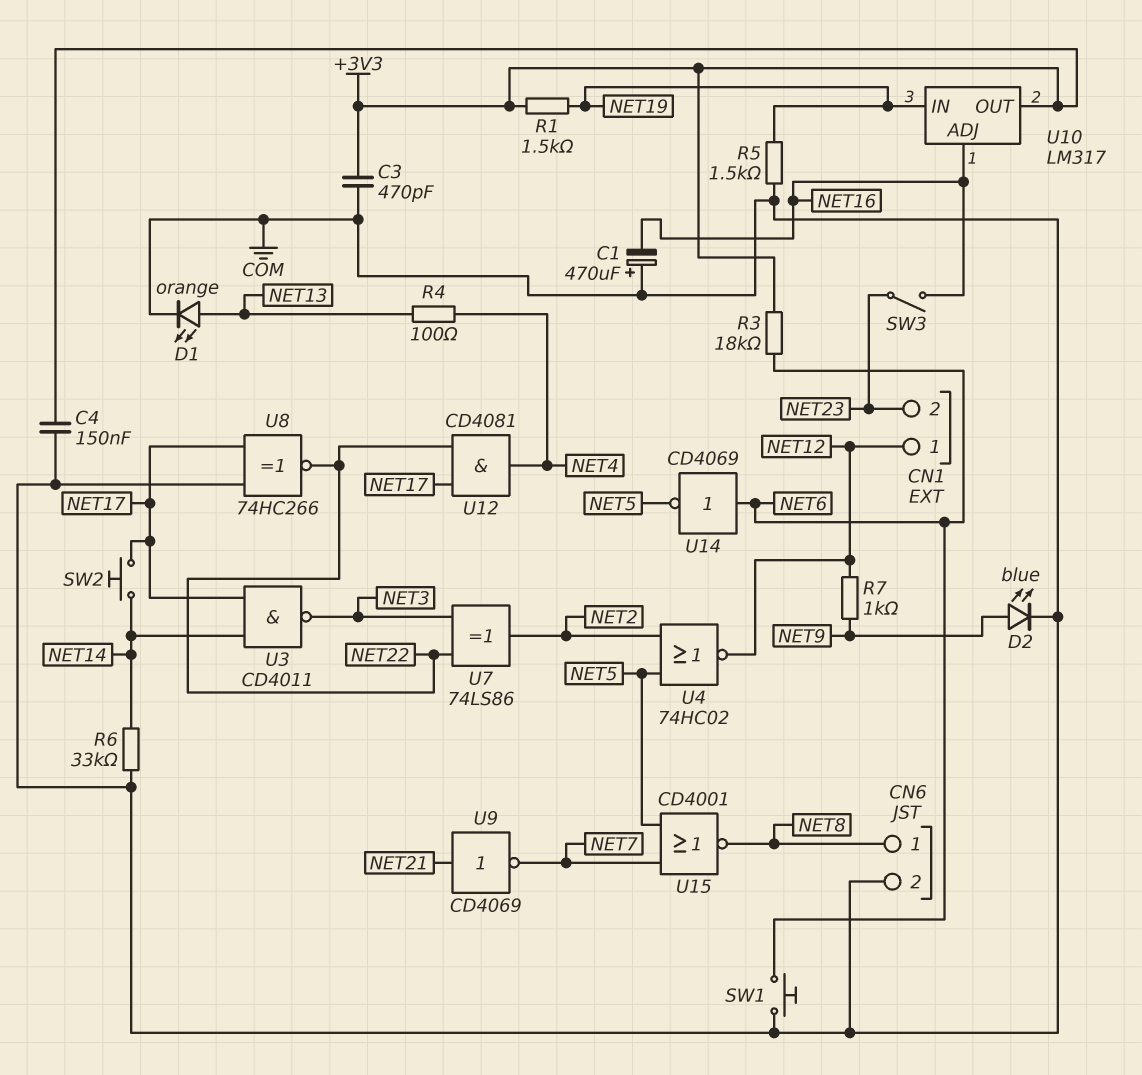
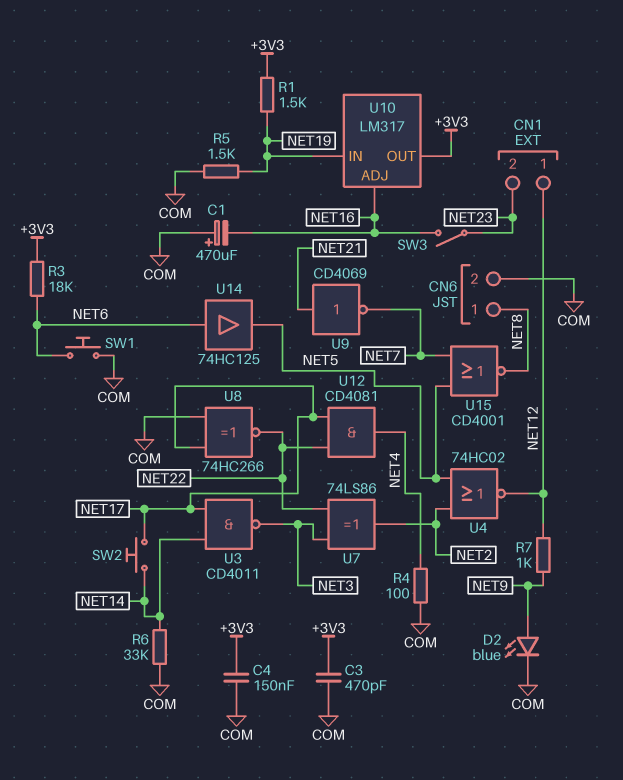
D1: LED orange (A NET13, K COM) -> none
R4: 100 (NET4, NET13) -> 100 (COM, NET4)
U14: NOT CD4069 (in NET6, out NET5) -> buffer 74HC125 (in NET6, out NET5)

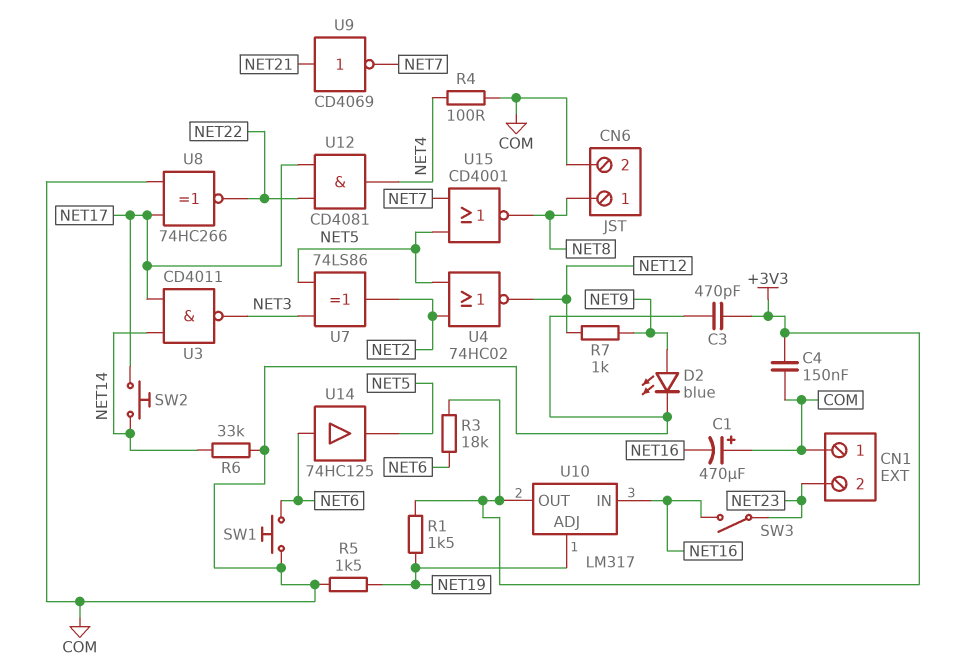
CN1 pin 1: NET12 -> COM
U7: XOR 74LS86 (in NET3, in NET22, out NET2) -> XOR 74LS86 (in NET3, in NET5, out NET2)
U10 pin ADJ: NET16 -> NET19
U10 pin IN: NET19 -> NET16

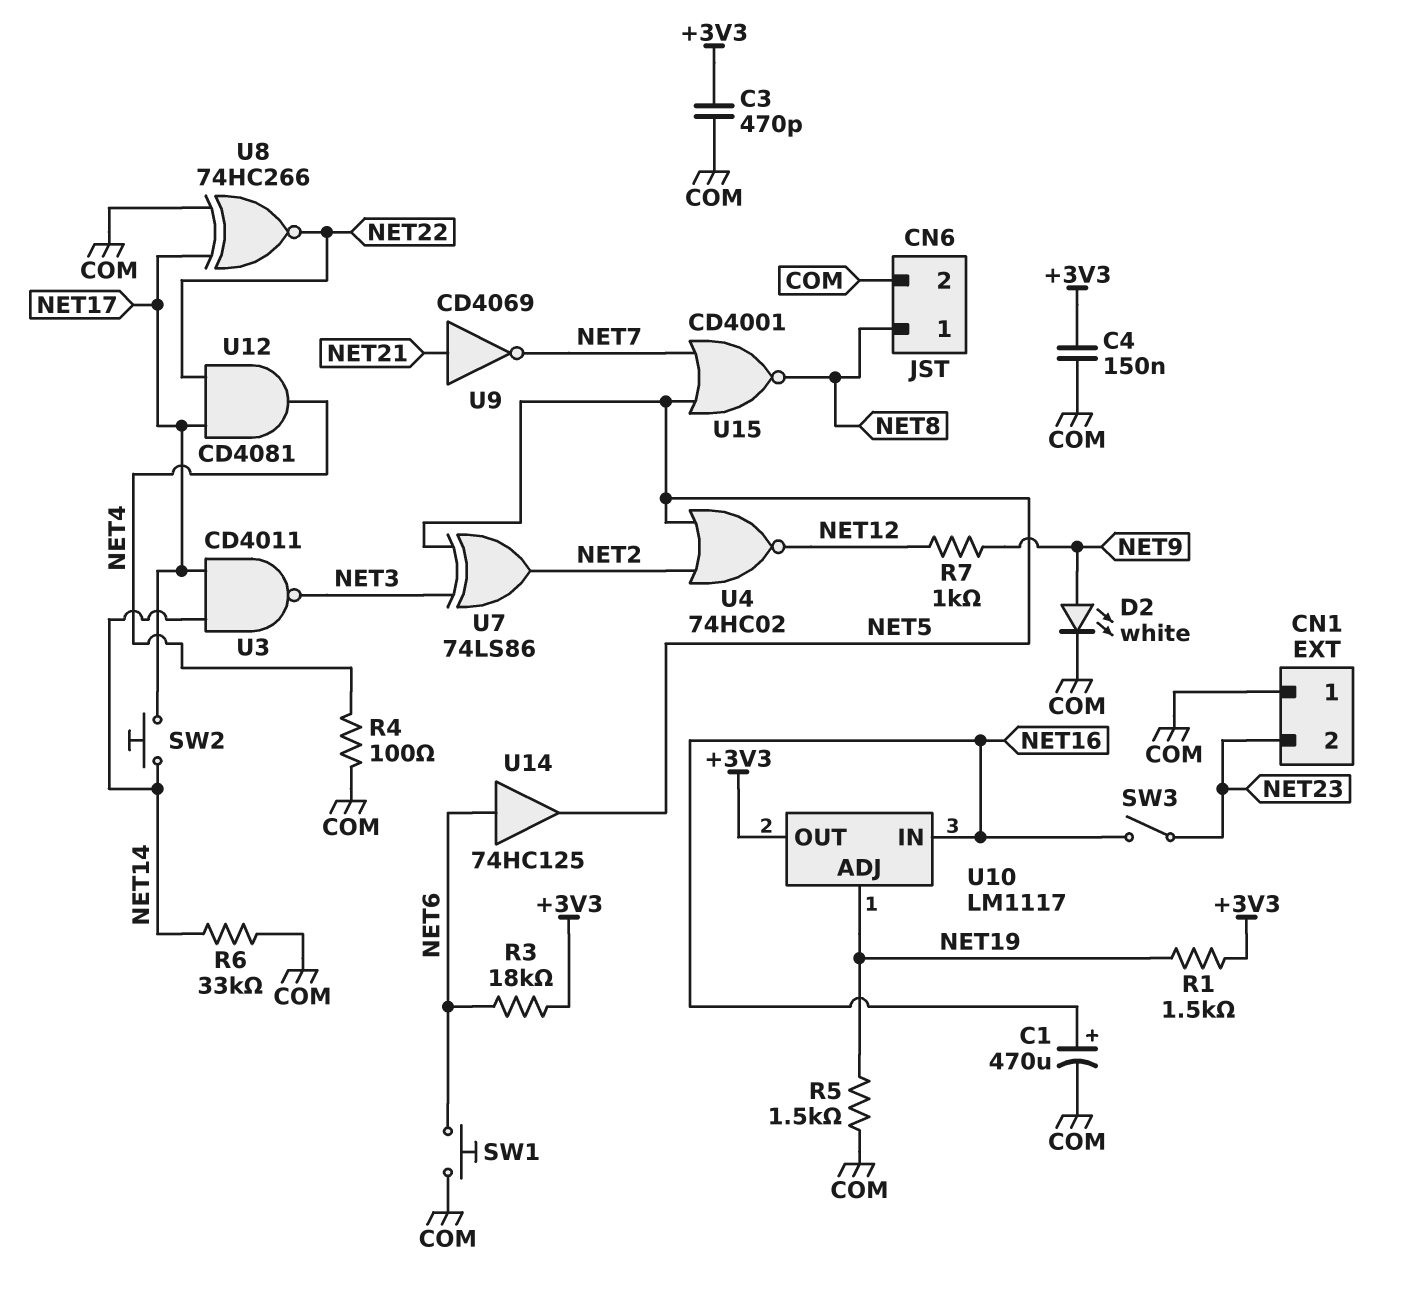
C1: 470uF (plus COM, minus NET16) -> 470uF (plus NET16, minus COM)
D2: LED blue (A NET9, K COM) -> LED white (A NET9, K COM)
U10: LM317 -> LM1117

